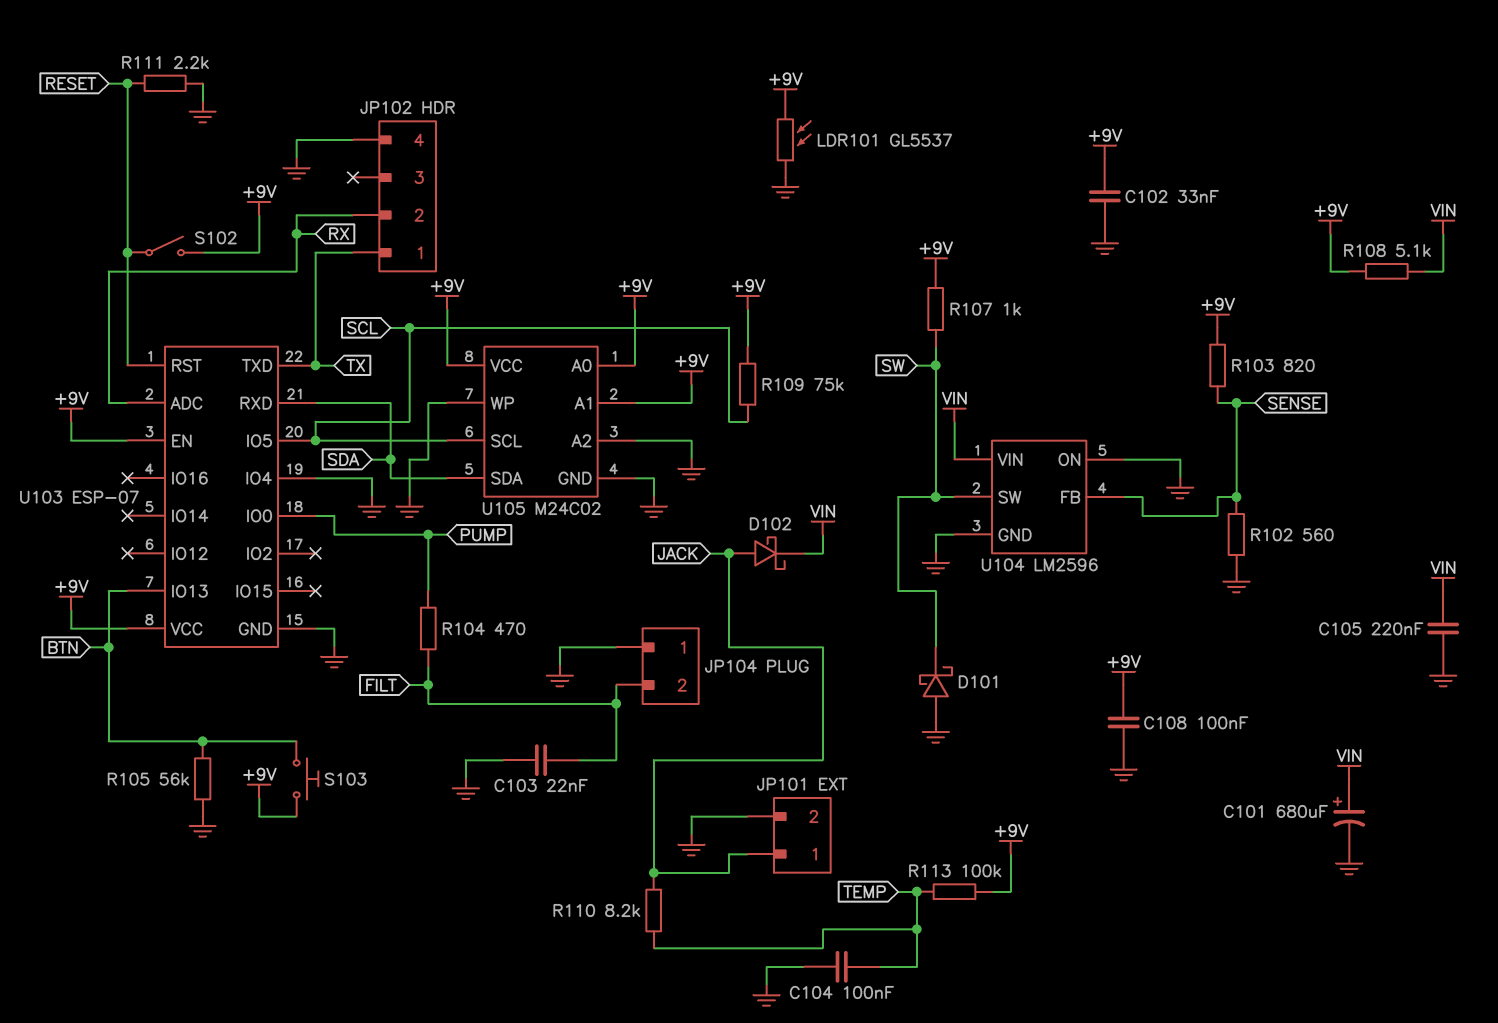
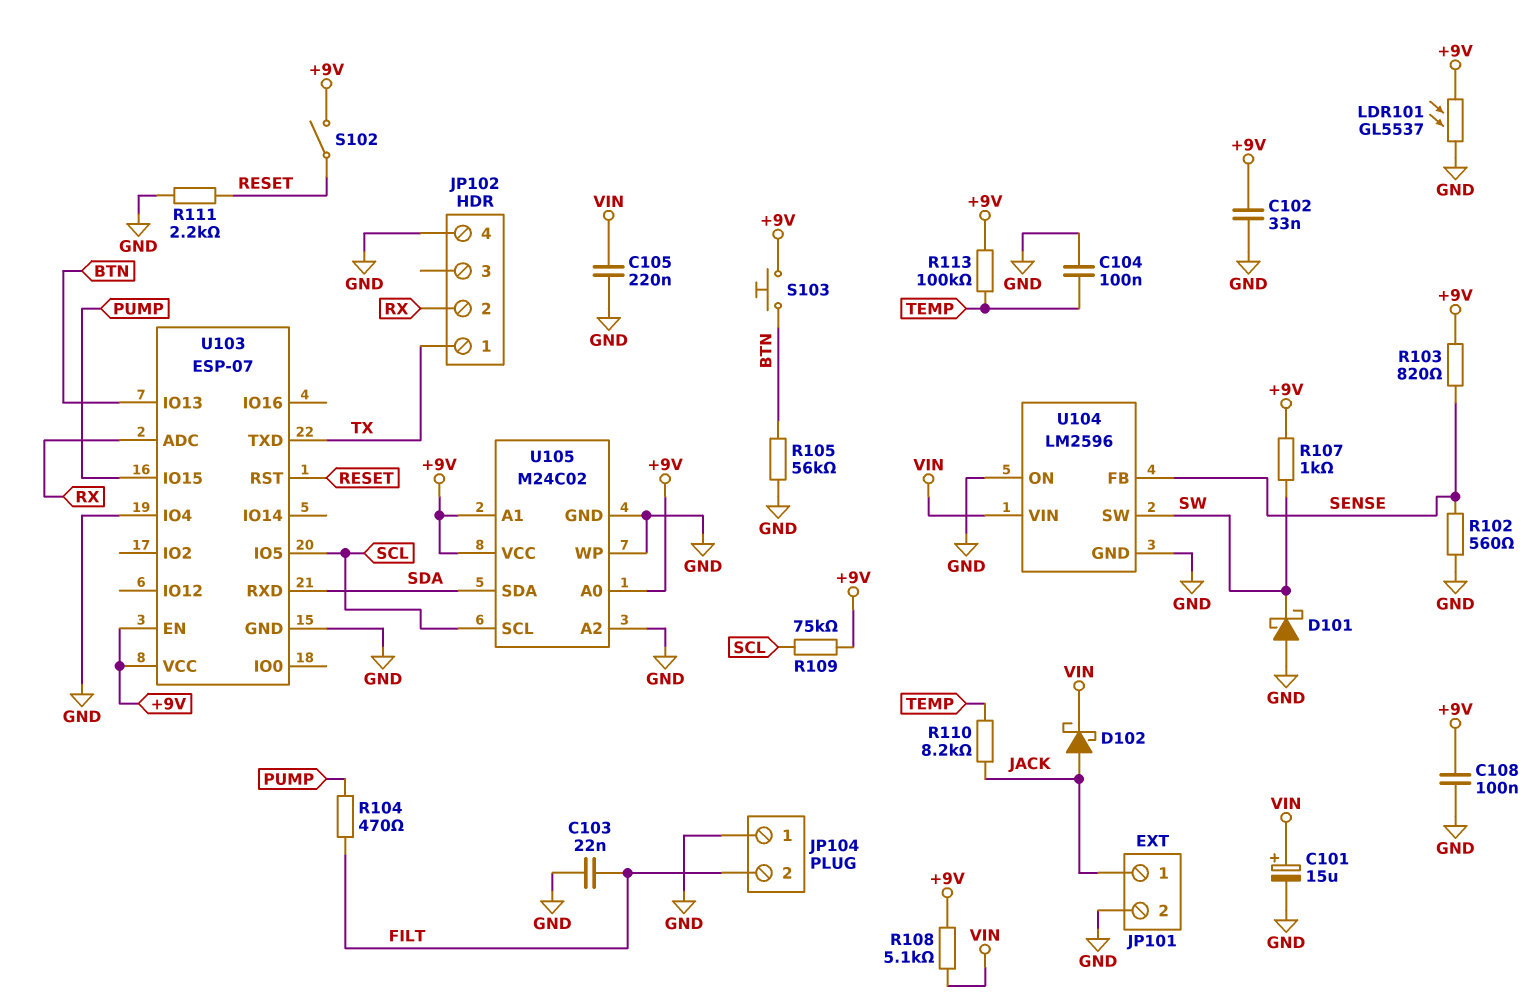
C101: 680uF (plus VIN, minus GND) -> 15uF (plus VIN, minus GND)
U103 pin IO0: PUMP -> none
U103 pin IO15: none -> PUMP

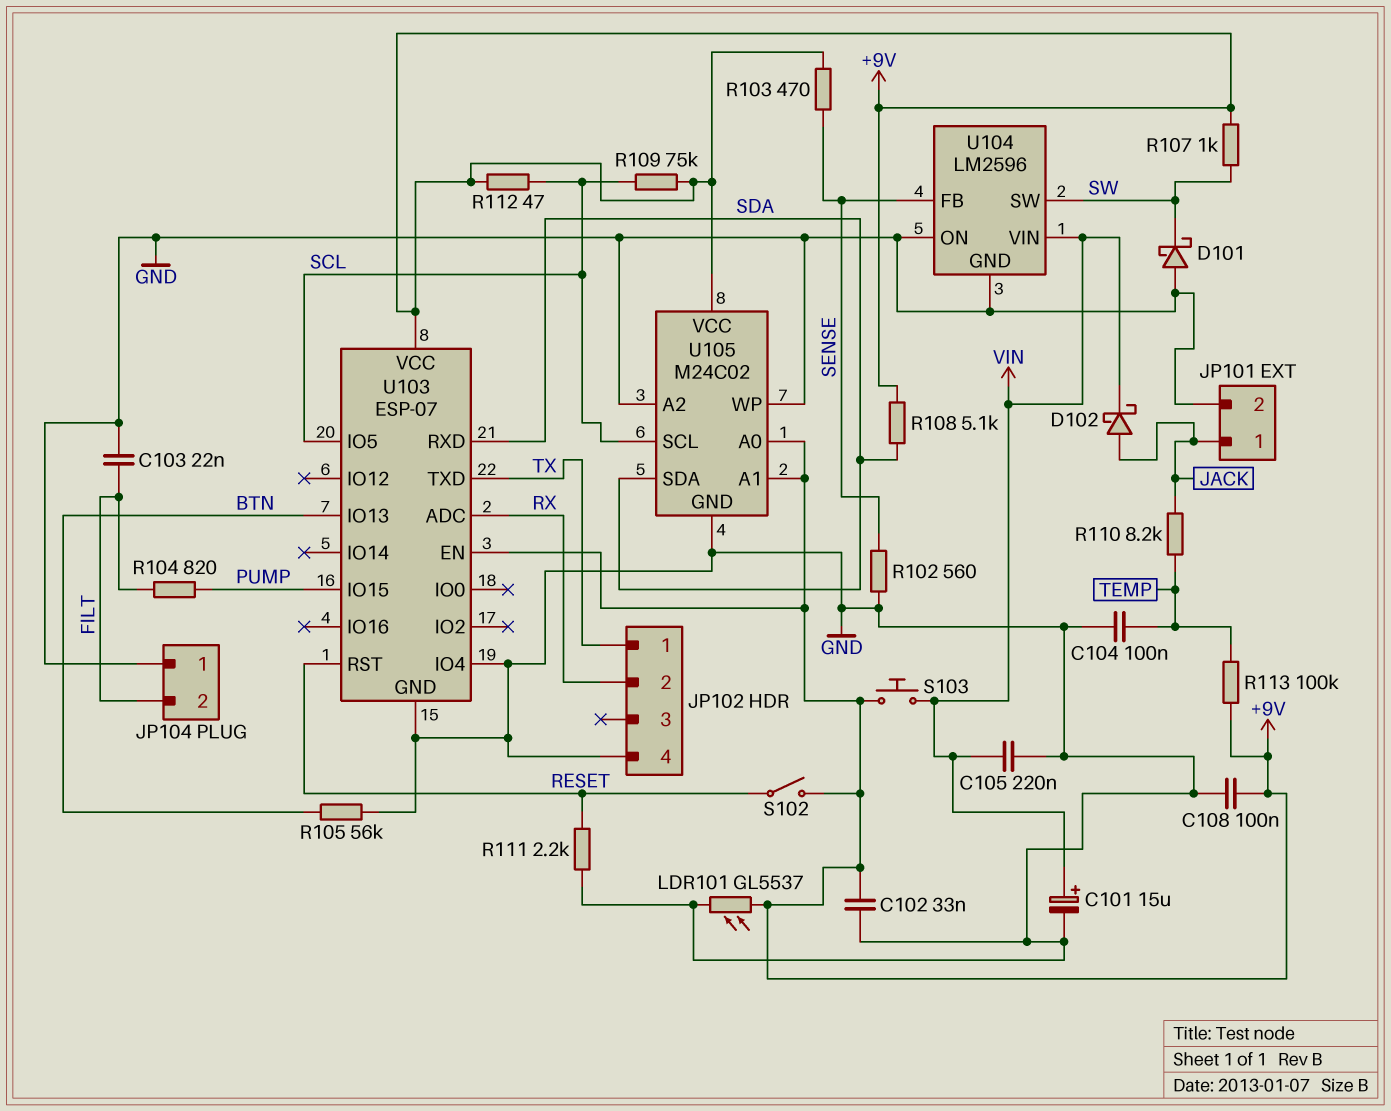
R103: 820 (+9V, SENSE) -> 470 (+9V, SENSE)
R104: 470 (FILT, PUMP) -> 820 (FILT, PUMP)
R108: 5.1k (+9V, VIN) -> 5.1k (+9V, SDA)
R112: none -> 47 (+9V, SCL)
S103: button (+9V, BTN) -> button (+9V, VIN)

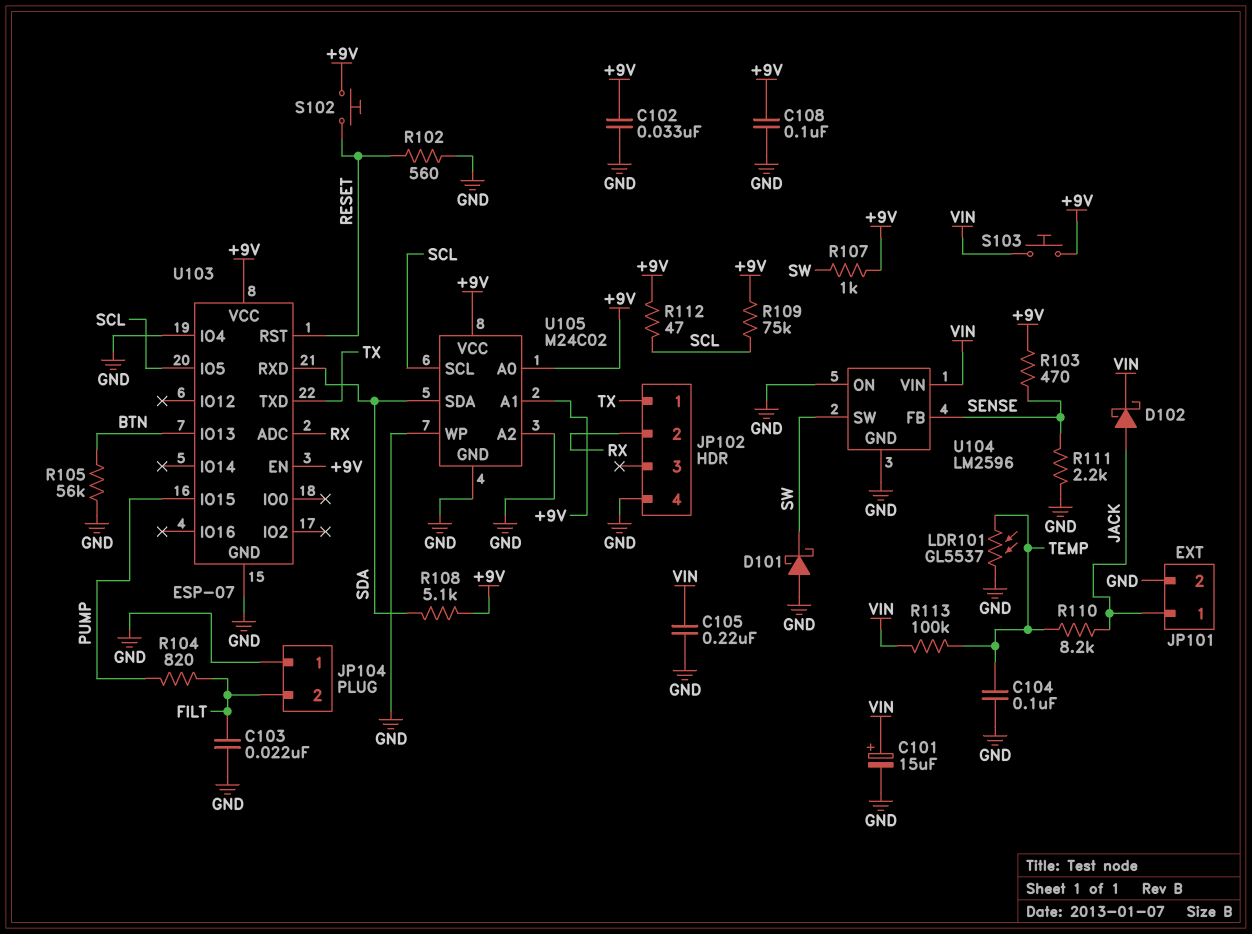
LDR101: GL5537 (+9V, GND) -> GL5537 (GND, TEMP)
R102: 560 (GND, SENSE) -> 560 (GND, RESET)
R111: 2.2k (GND, RESET) -> 2.2k (GND, SENSE)
R113: 100k (+9V, TEMP) -> 100k (TEMP, VIN)
S102: switch (+9V, RESET) -> button (+9V, RESET)

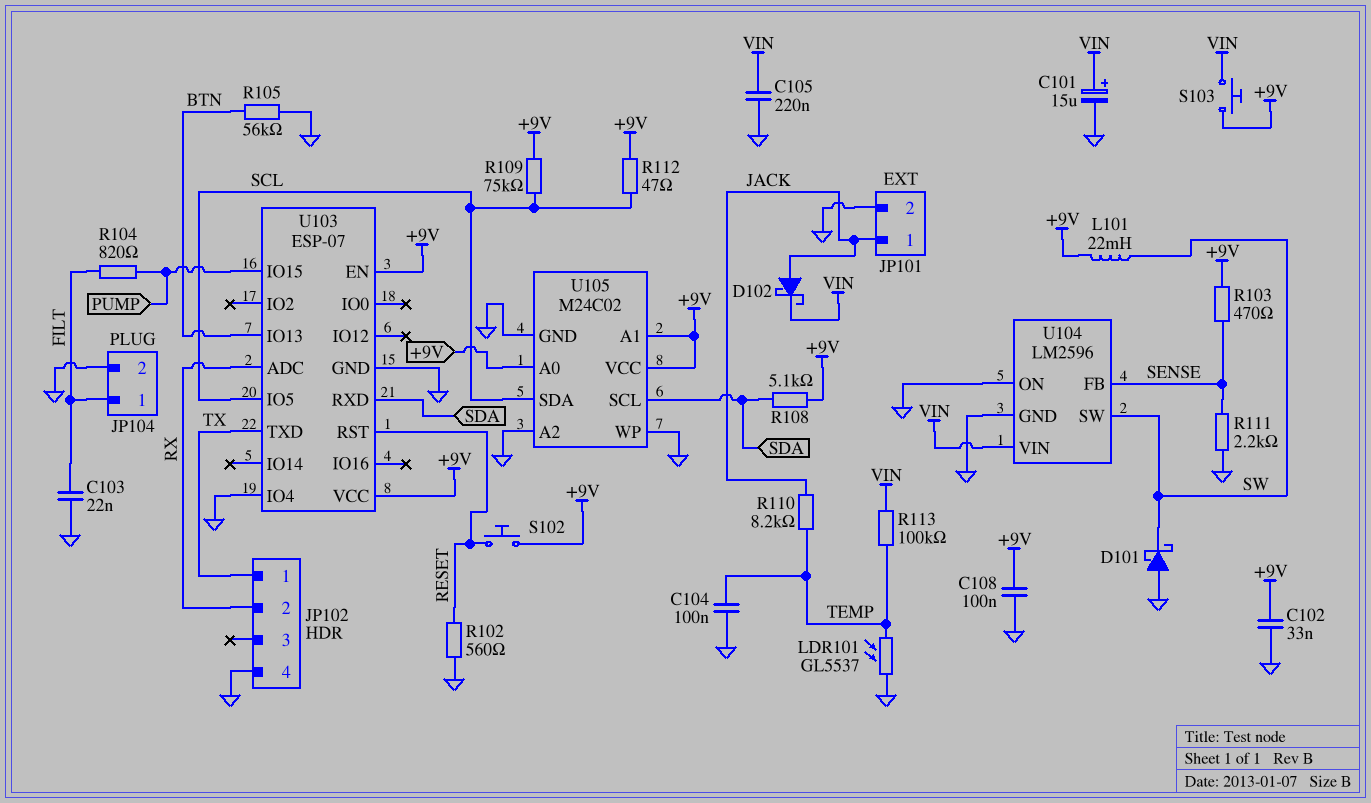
JP104 pin 1: GND -> FILT
JP104 pin 2: FILT -> GND
L101: none -> 22mH (+9V, SW)
R107: 1k (+9V, SW) -> none
U105 pin SCL: SCL -> SDA
U105 pin SDA: SDA -> SCL

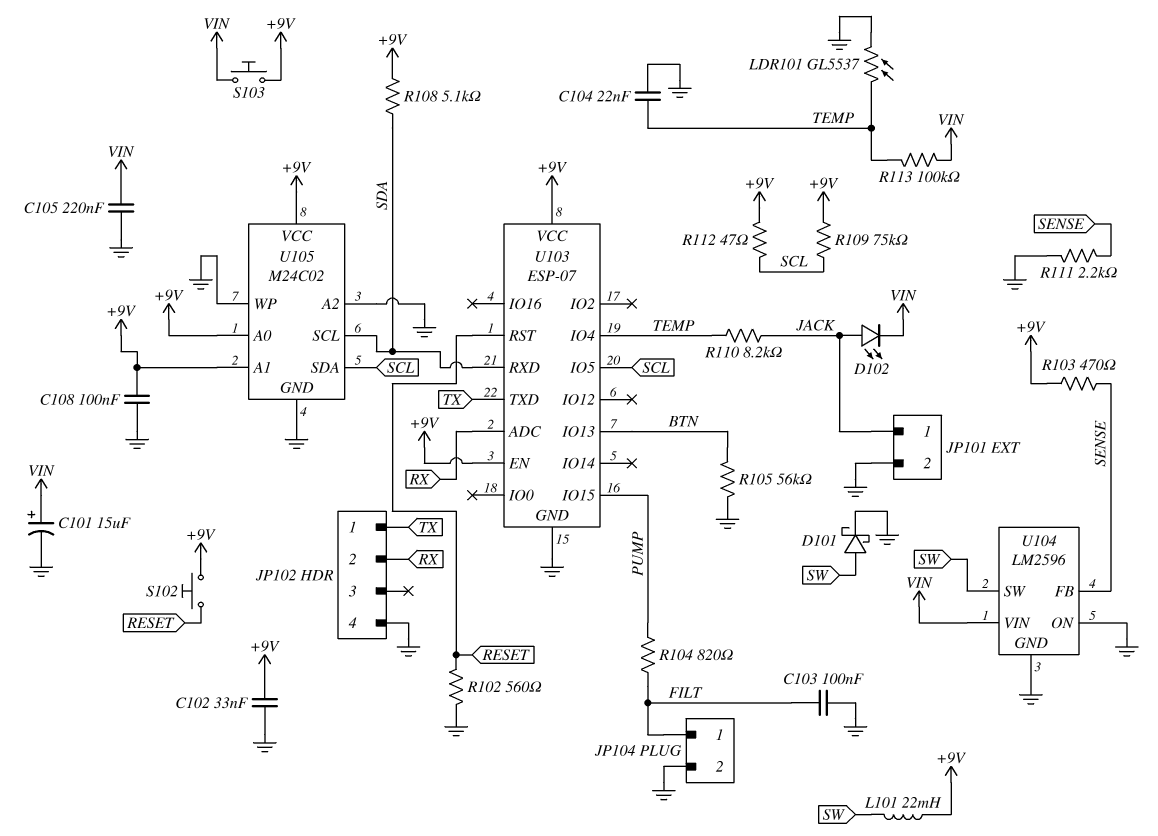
C103: 22nF (FILT, GND) -> 100nF (FILT, GND)
C104: 100nF (GND, TEMP) -> 22nF (GND, TEMP)
D101: schottky (A GND, K SW) -> schottky (A SW, K GND)
D102: schottky (A JACK, K VIN) -> LED (A JACK, K VIN)
U103 pin IO4: GND -> TEMP

